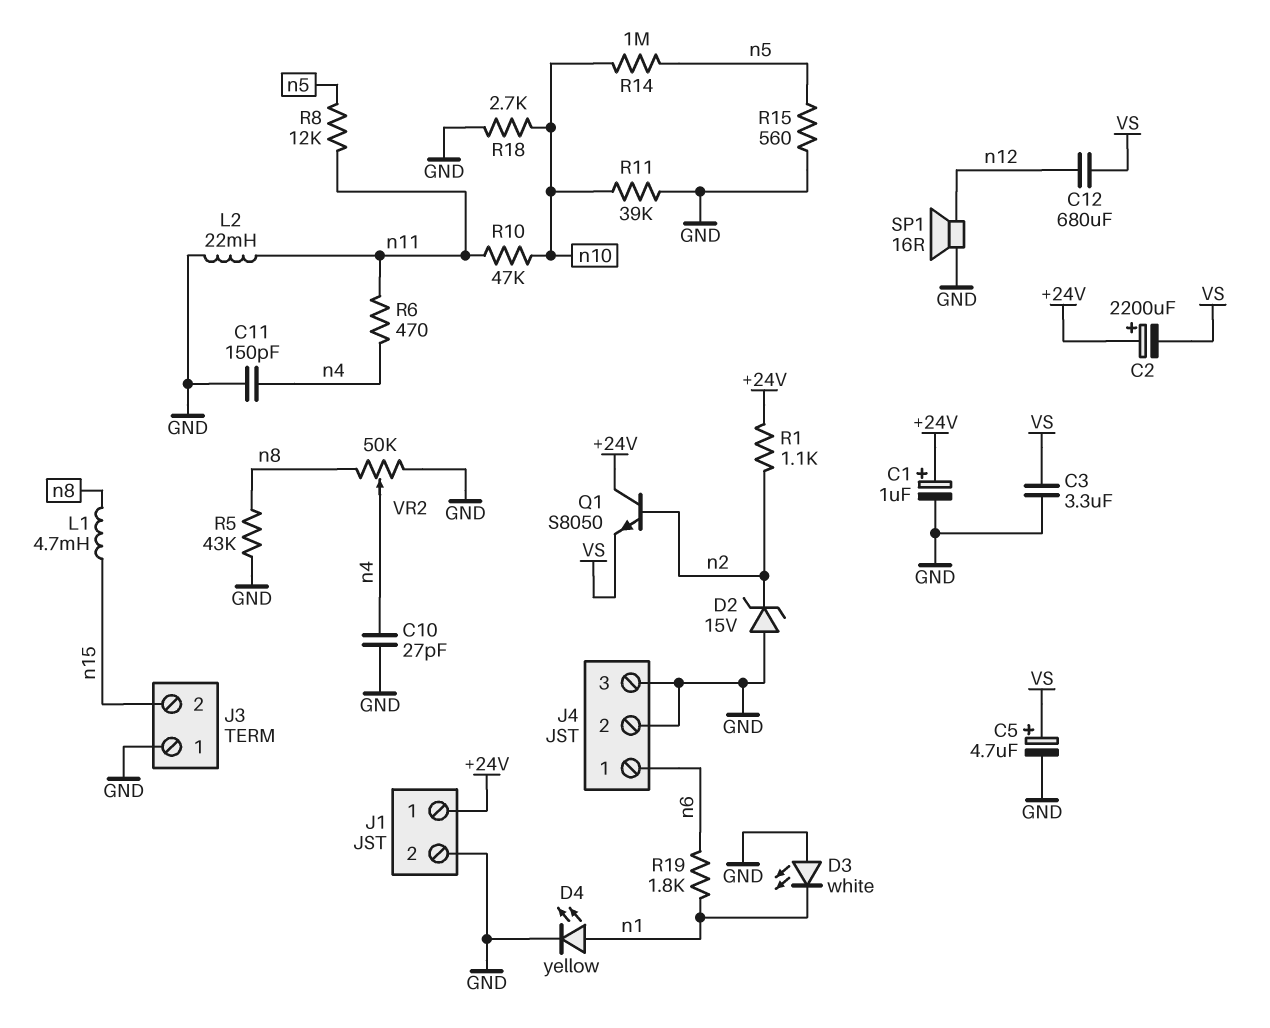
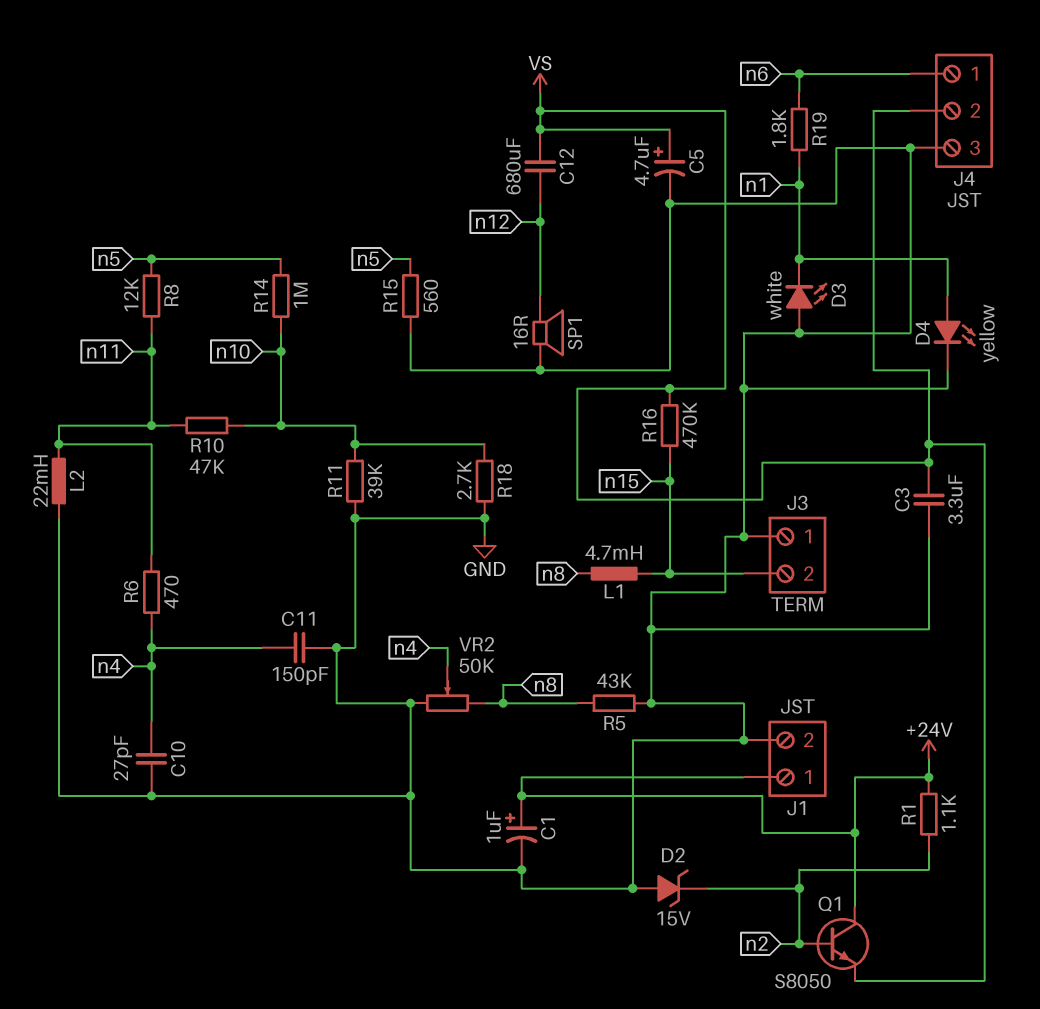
C2: 2200uF (plus +24V, minus VS) -> none
J4 pin 2: GND -> VS
R16: none -> 470k (VS, n15)

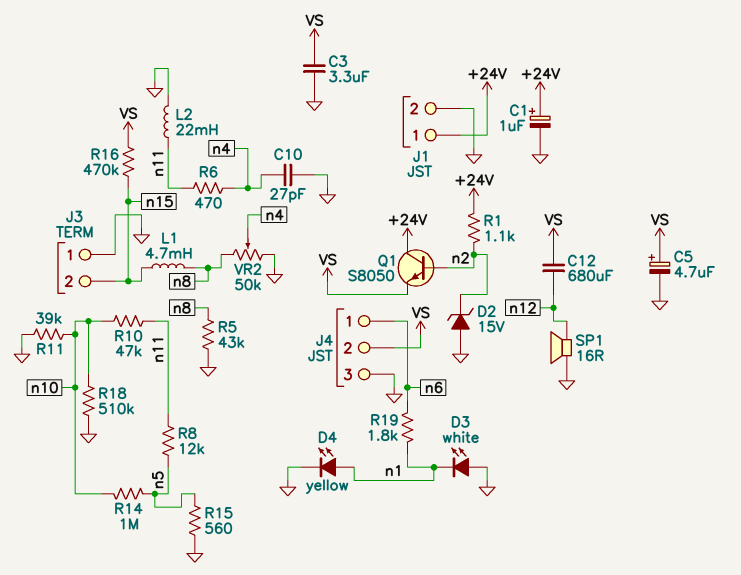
C11: 150pF (GND, n4) -> none
R18: 2.7k (GND, n10) -> 510k (GND, n10)

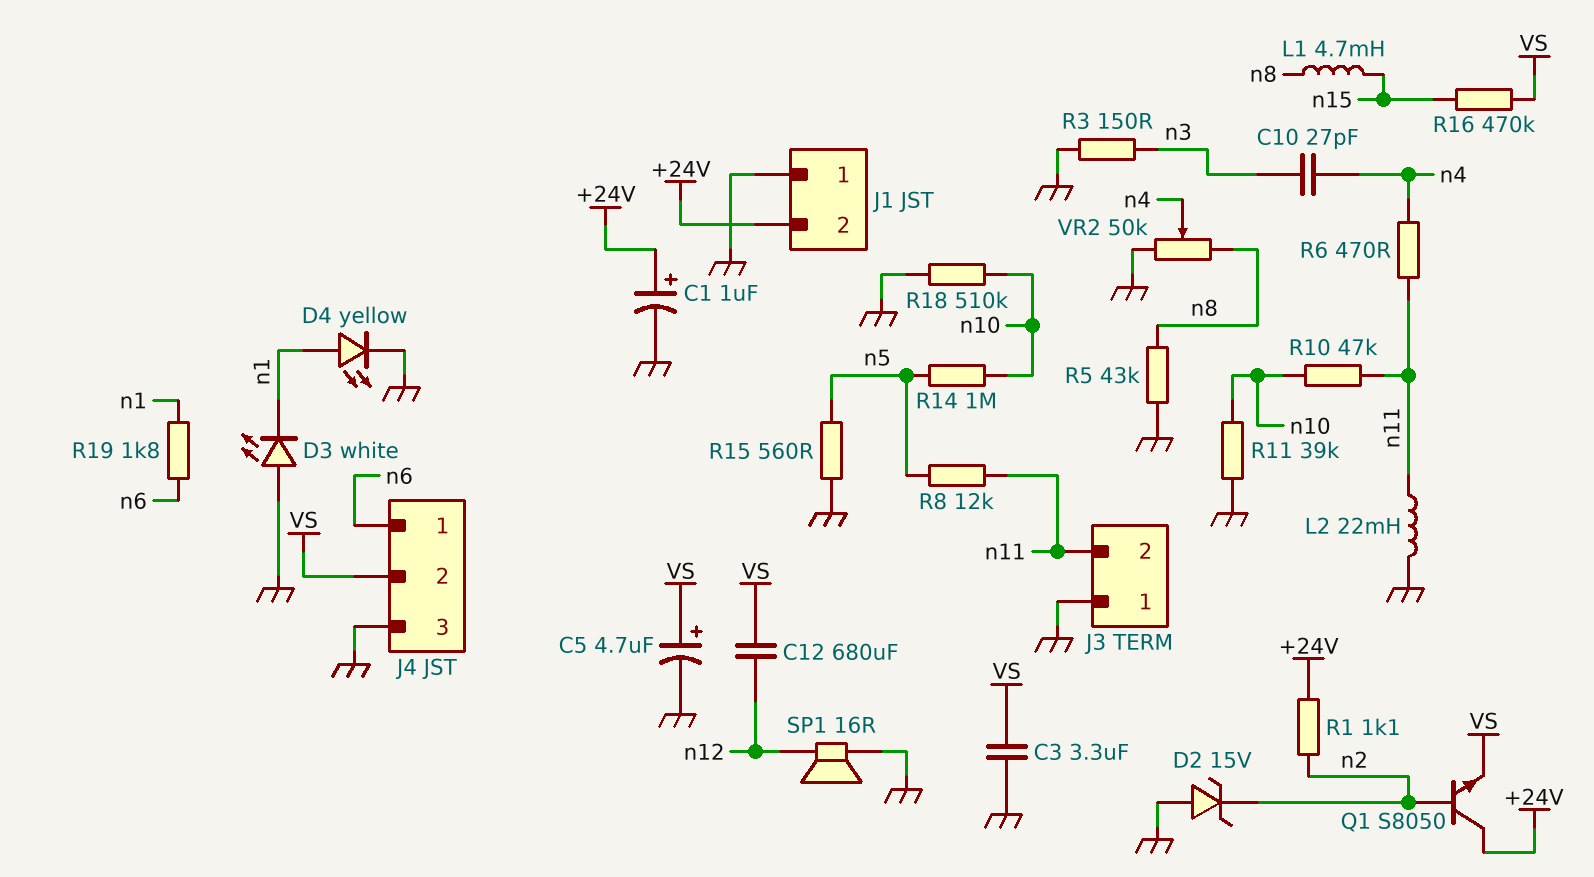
C10: 27pF (GND, n4) -> 27pF (n3, n4)
J1 pin 1: +24V -> GND
J1 pin 2: GND -> +24V
J3 pin 2: n15 -> n11
R3: none -> 150 (GND, n3)

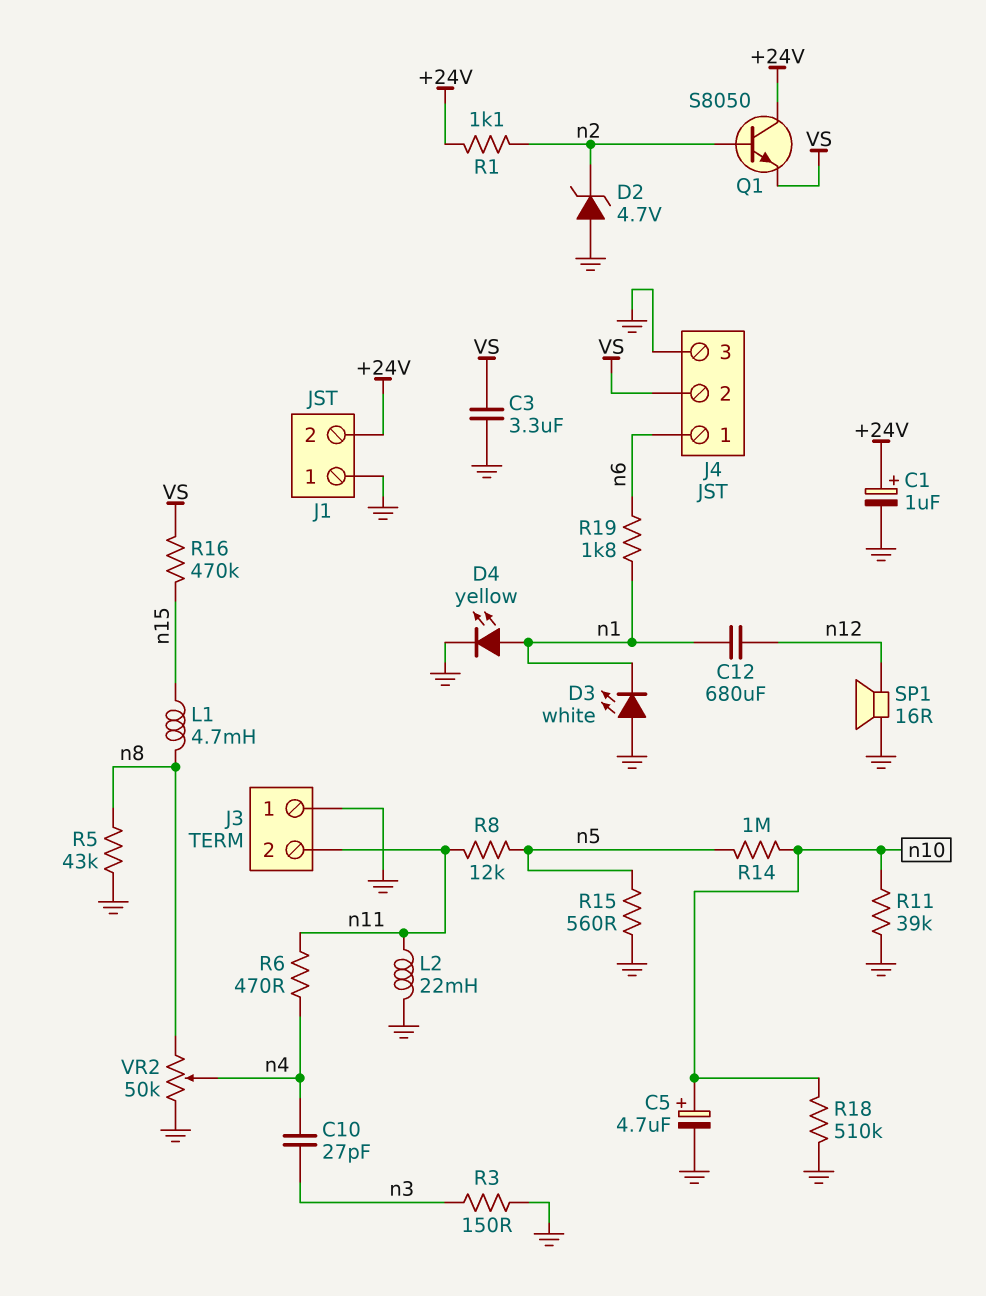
C5: 4.7uF (plus VS, minus GND) -> 4.7uF (plus n10, minus GND)
C12: 680uF (VS, n12) -> 680uF (n1, n12)
D2: zener 15V (A GND, K n2) -> zener 4.7V (A GND, K n2)
R10: 47k (n10, n11) -> none

